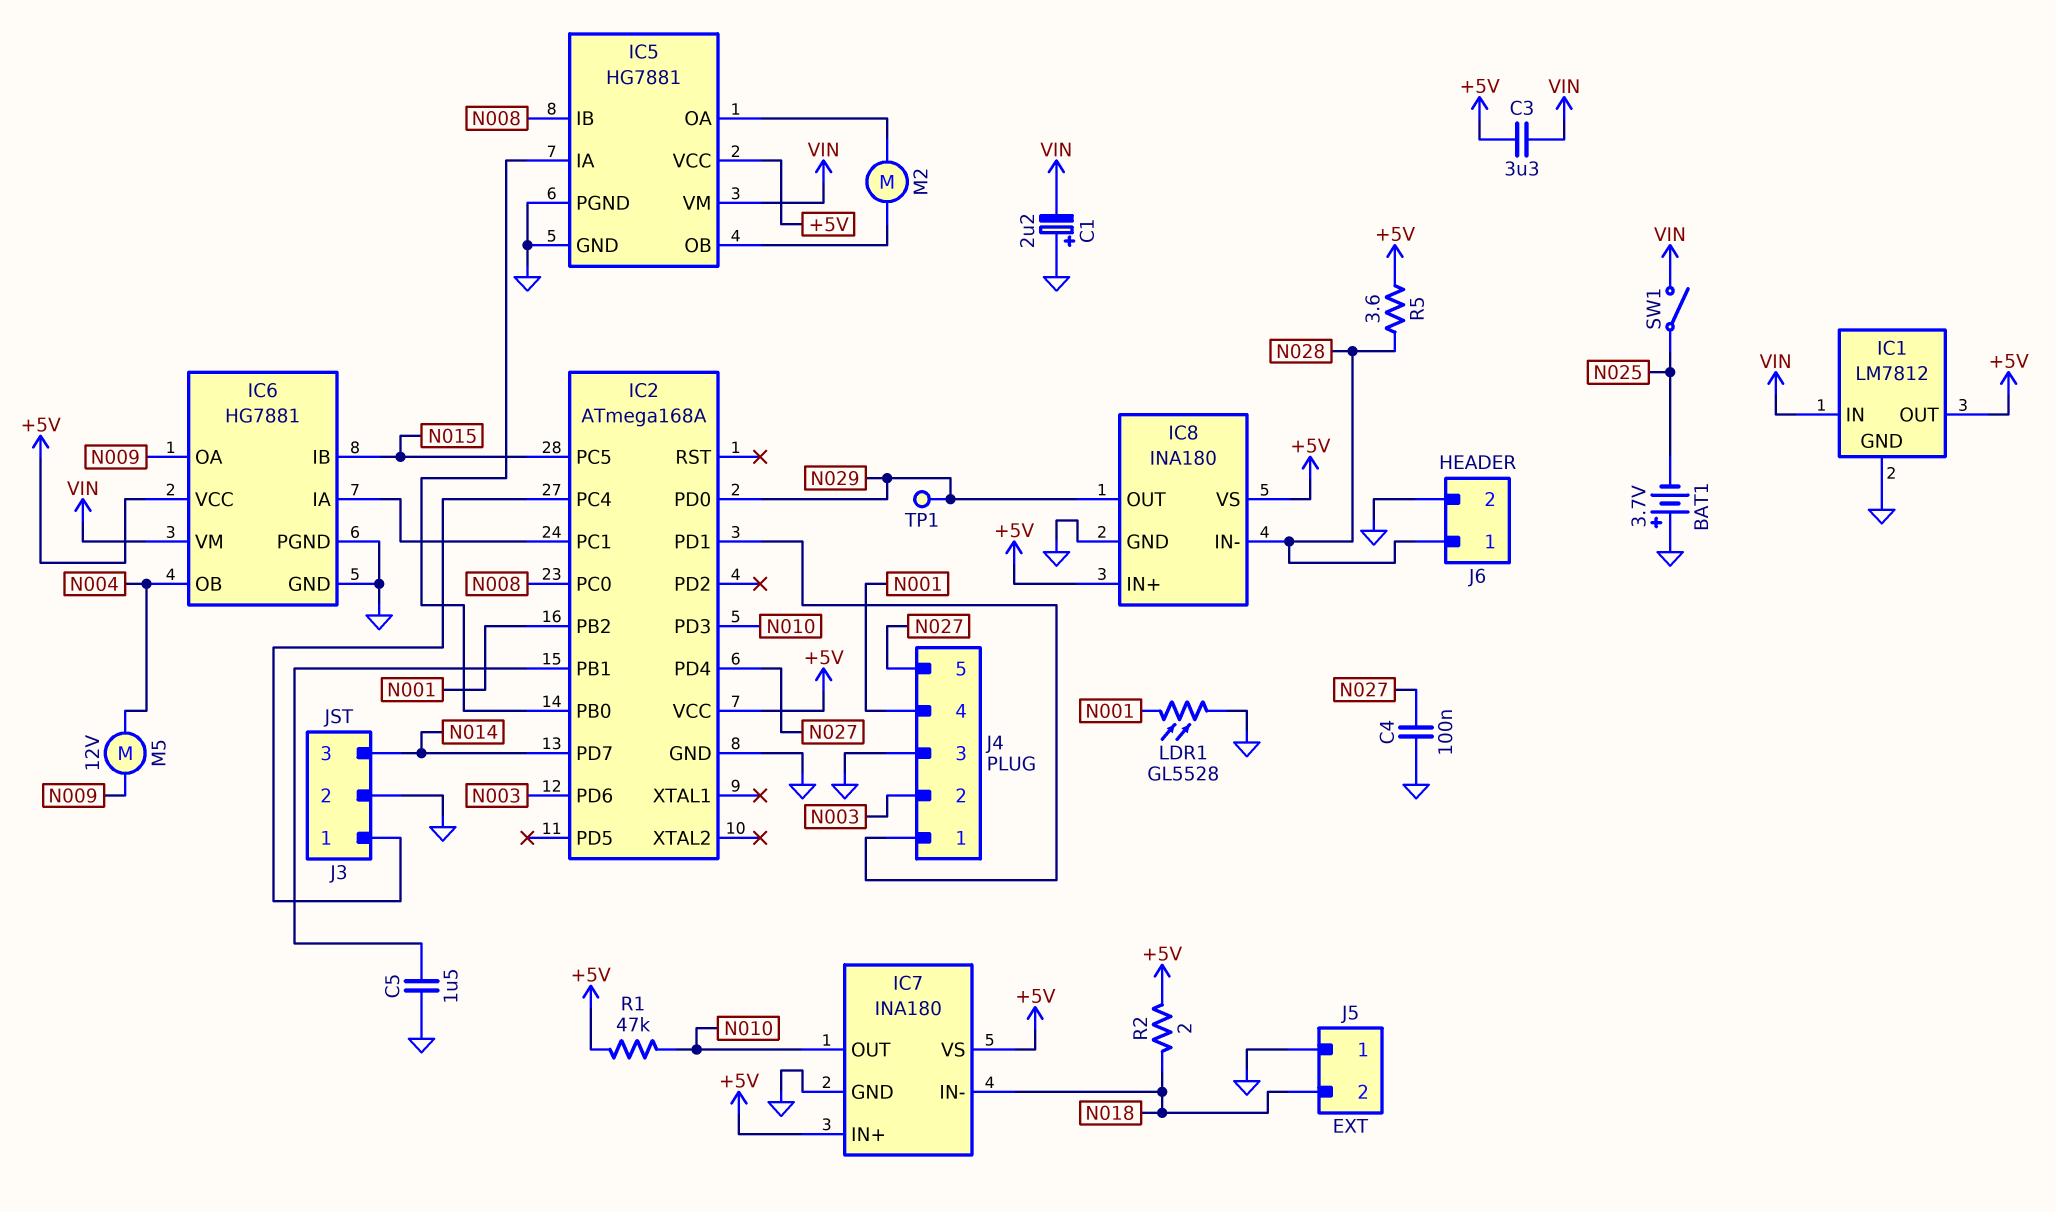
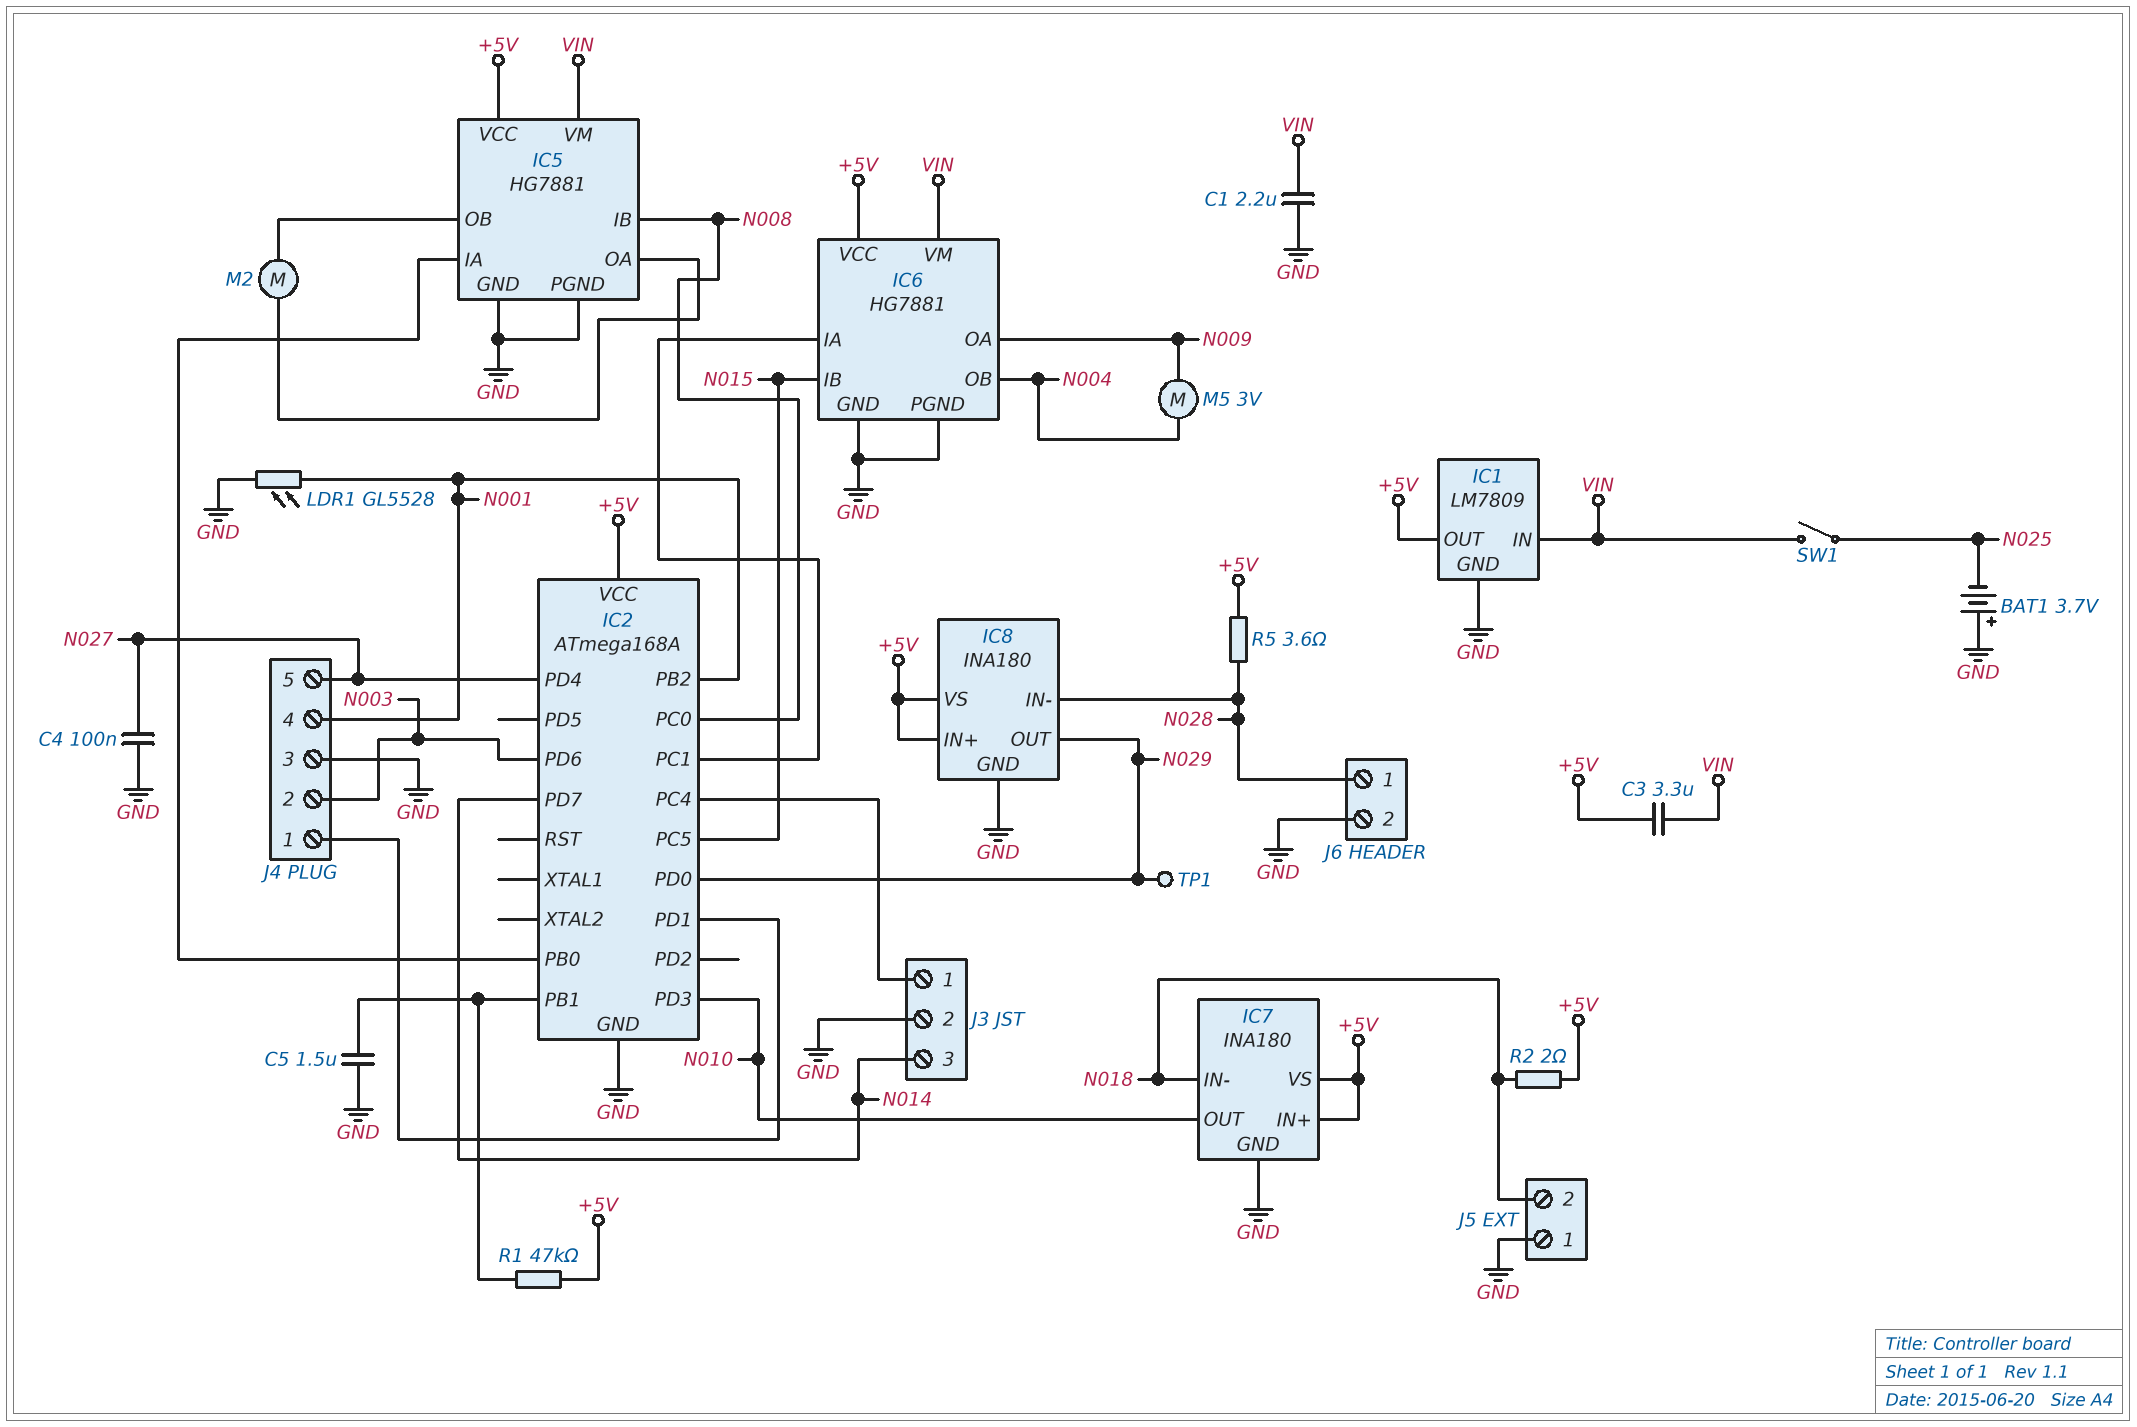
C1: 2.2uF (plus GND, minus VIN) -> 2.2uF (GND, VIN)
IC1: LM7812 -> LM7809
M5: motor 12V (N004, N009) -> motor 3V (N004, N009)
R1: 47k (+5V, N010) -> 47k (+5V, IC2/PB1)

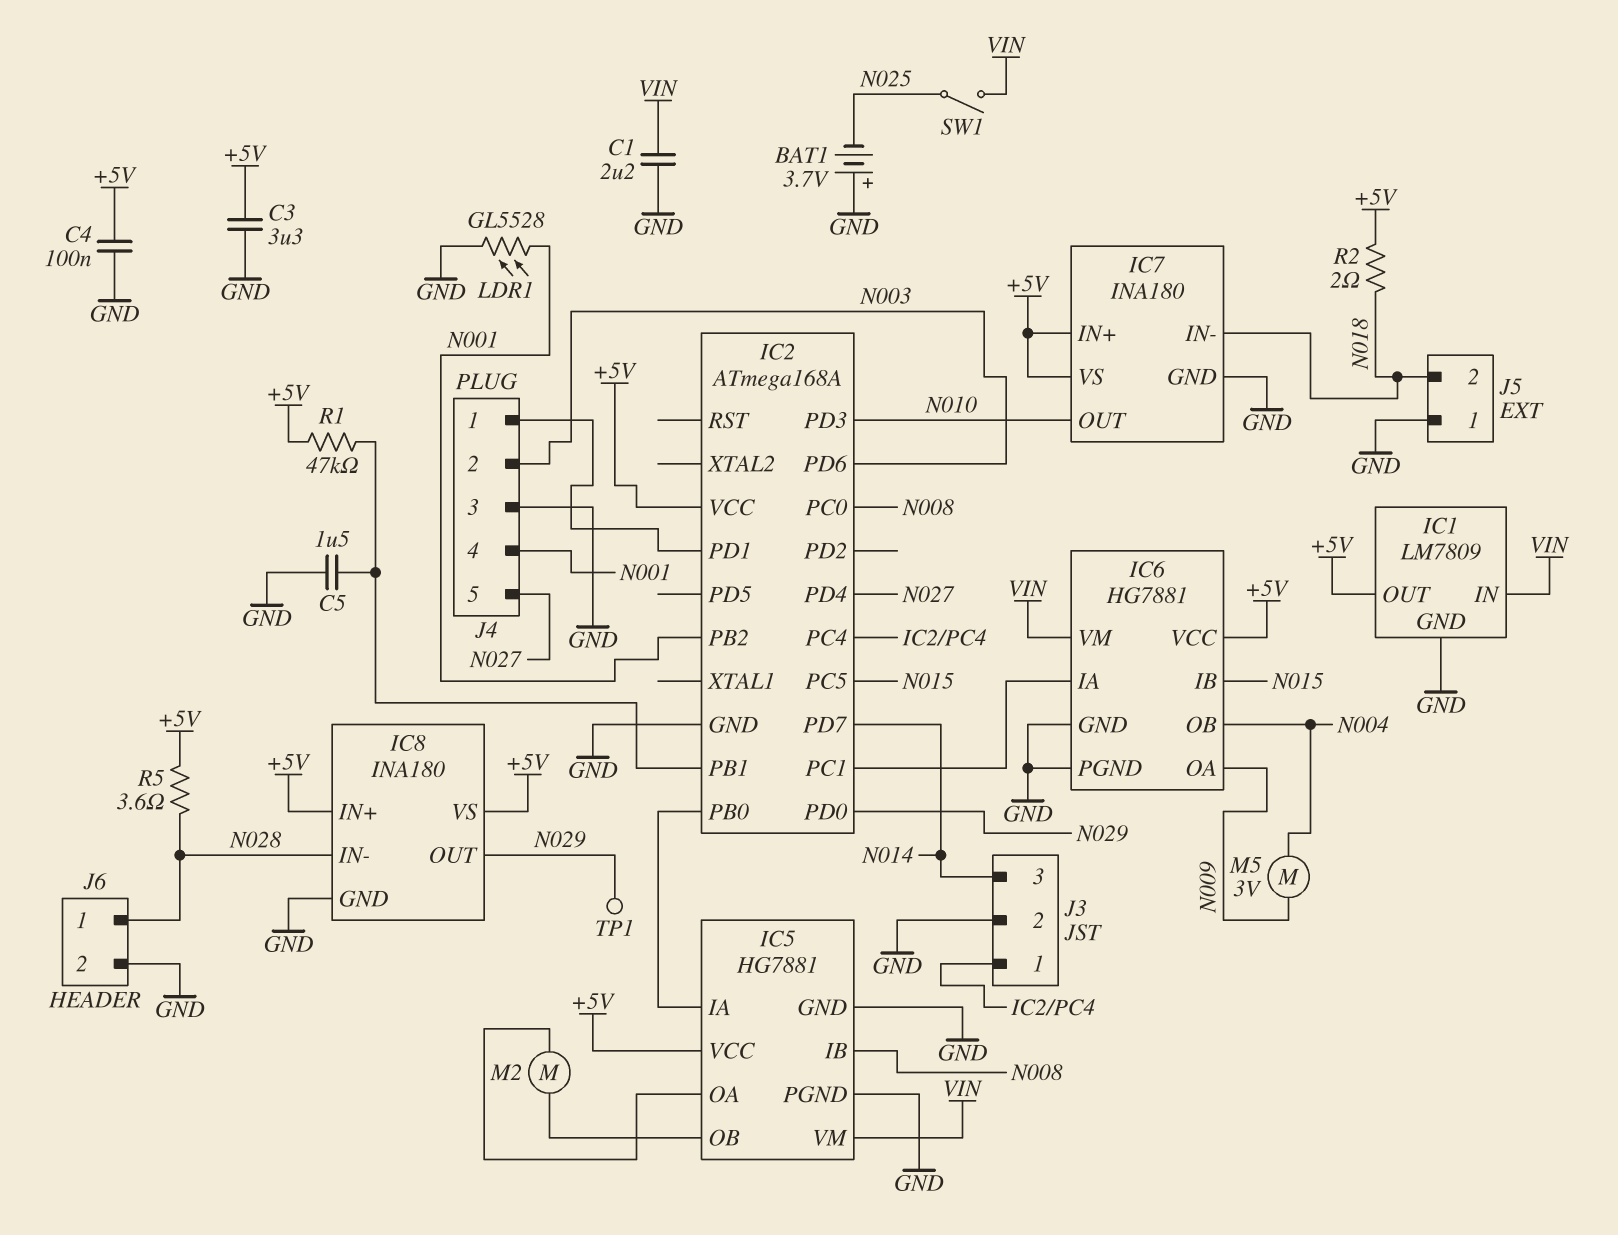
C3: 3.3uF (+5V, VIN) -> 3.3uF (+5V, GND)
C4: 100nF (GND, N027) -> 100nF (+5V, GND)

